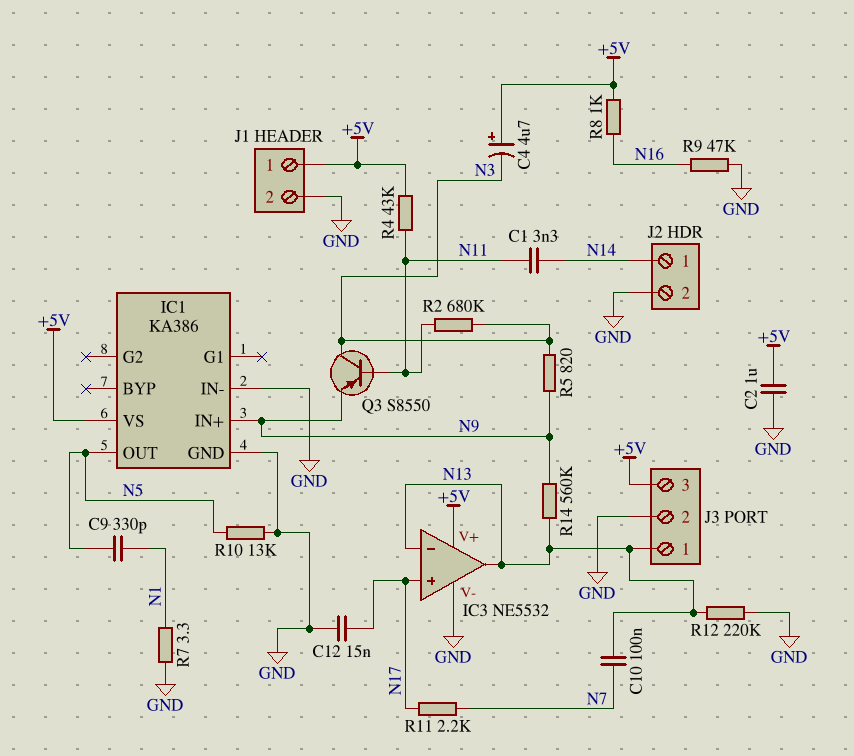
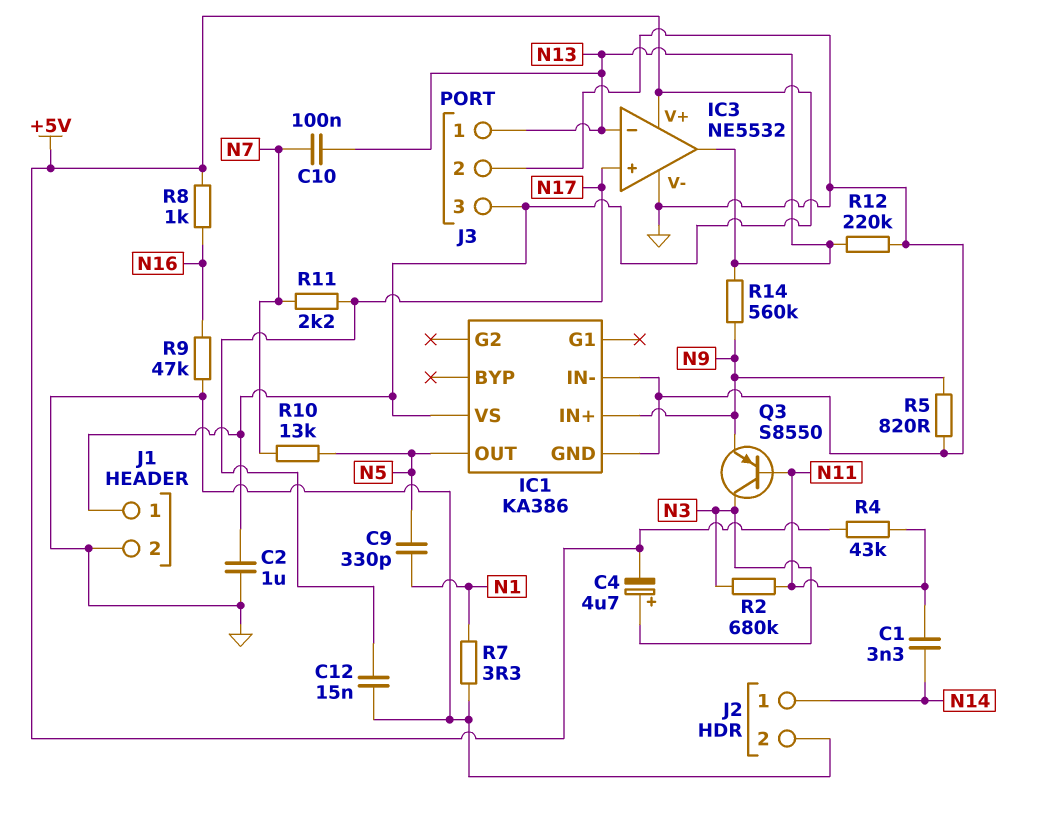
C4: 4.7uF (plus +5V, minus N3) -> 4.7uF (plus N3, minus +5V)
R5: 820 (N3, N9) -> 820 (GND, N9)
R10: 13k (GND, N5) -> 13k (N5, N7)

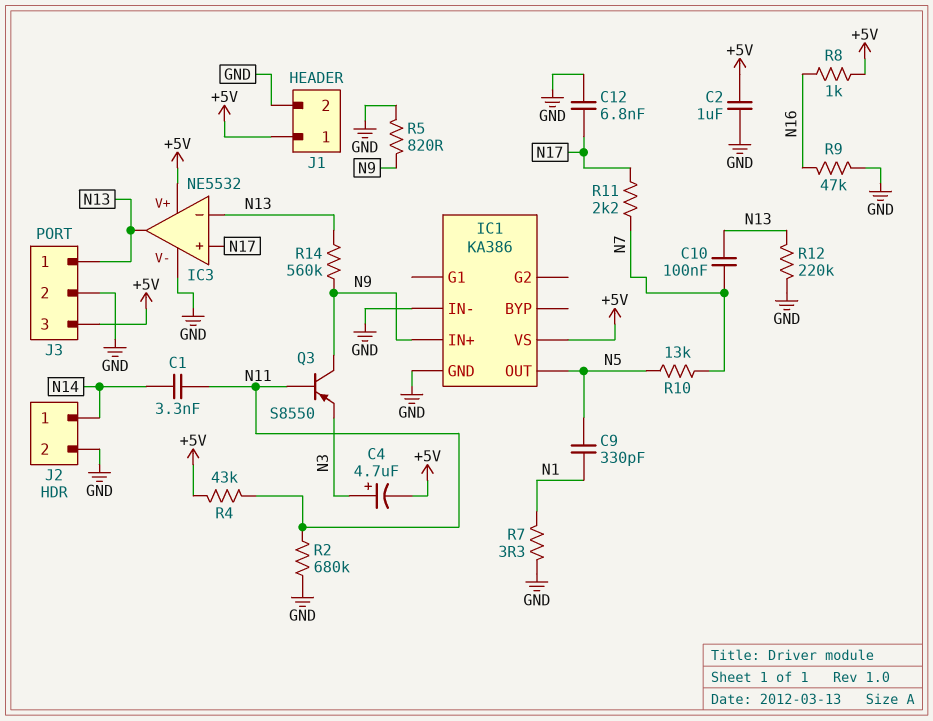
C12: 15nF (GND, N17) -> 6.8nF (GND, N17)
Q3: PNP S8550 (B N11, C N3, E N9) -> PNP S8550 (B N11, C N9, E N3)
R2: 680k (N3, N11) -> 680k (GND, N11)

